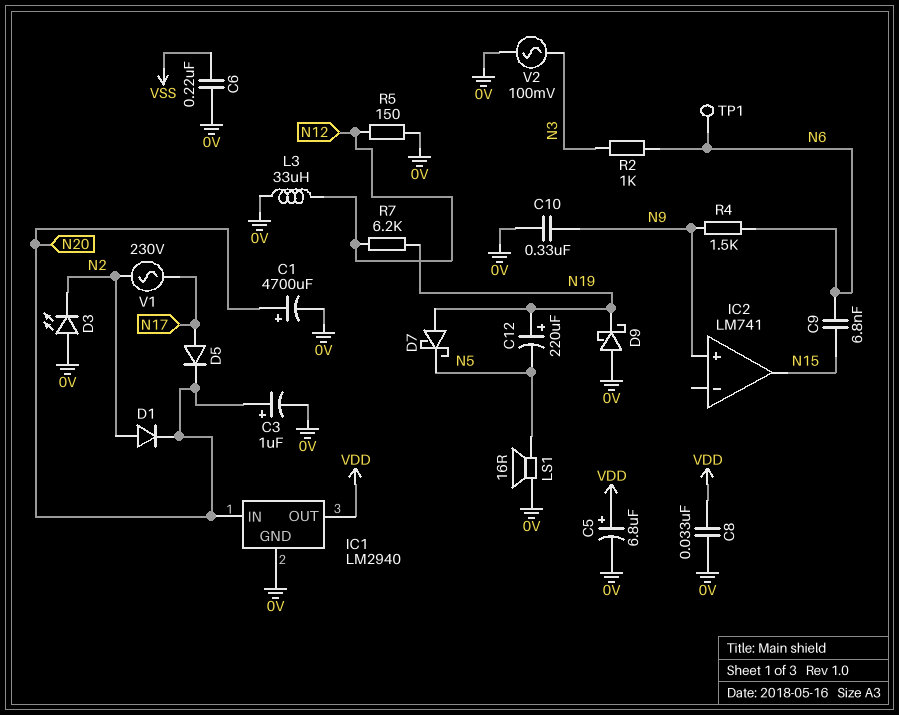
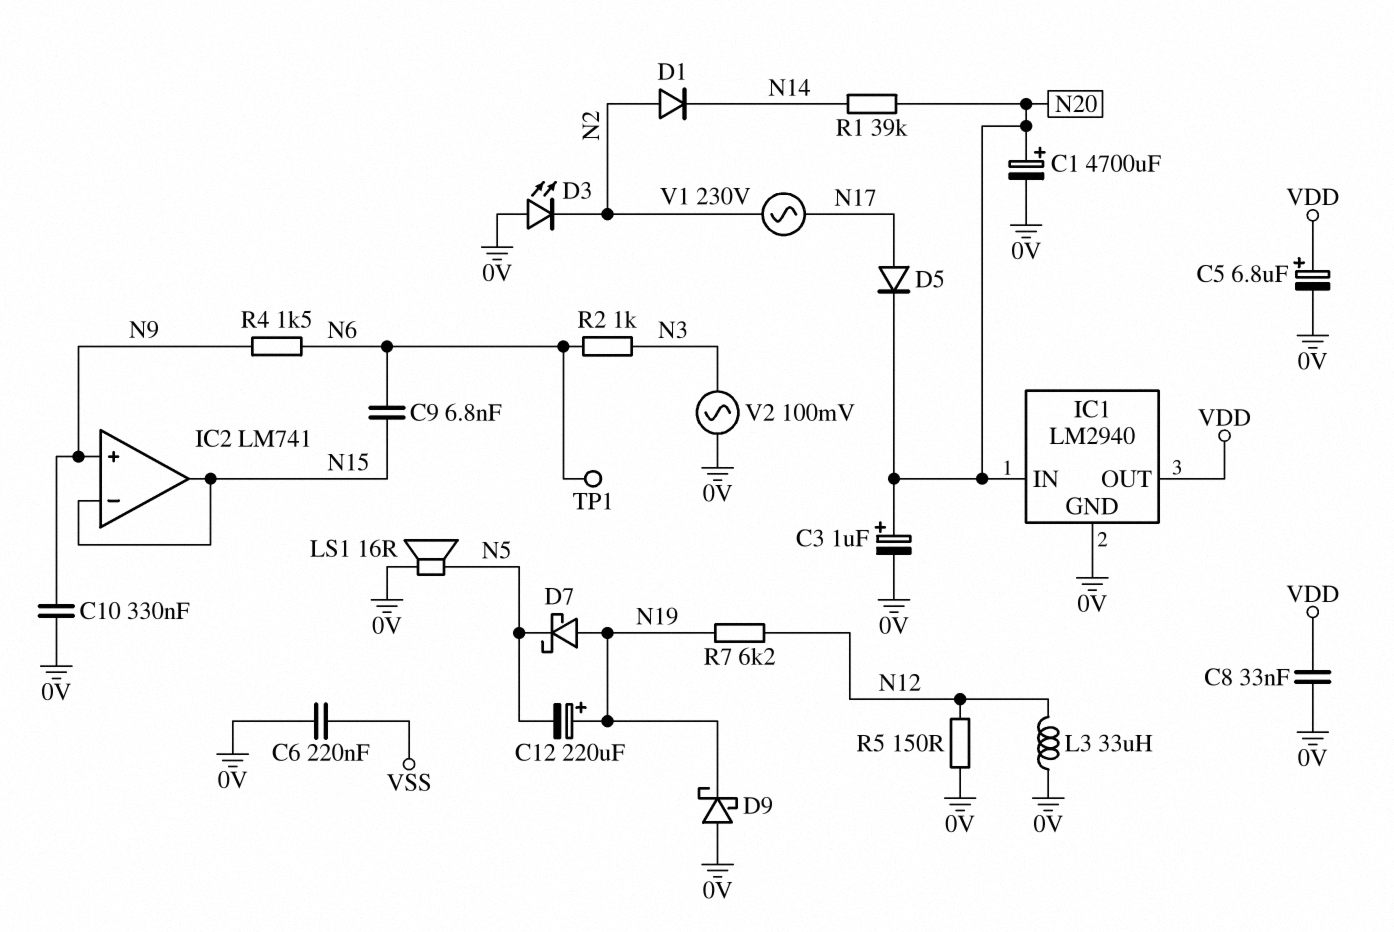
D1: diode (A N2, K N20) -> diode (A N2, K N14)
IC2 pin in-: none -> N15
R1: none -> 39k (N14, N20)

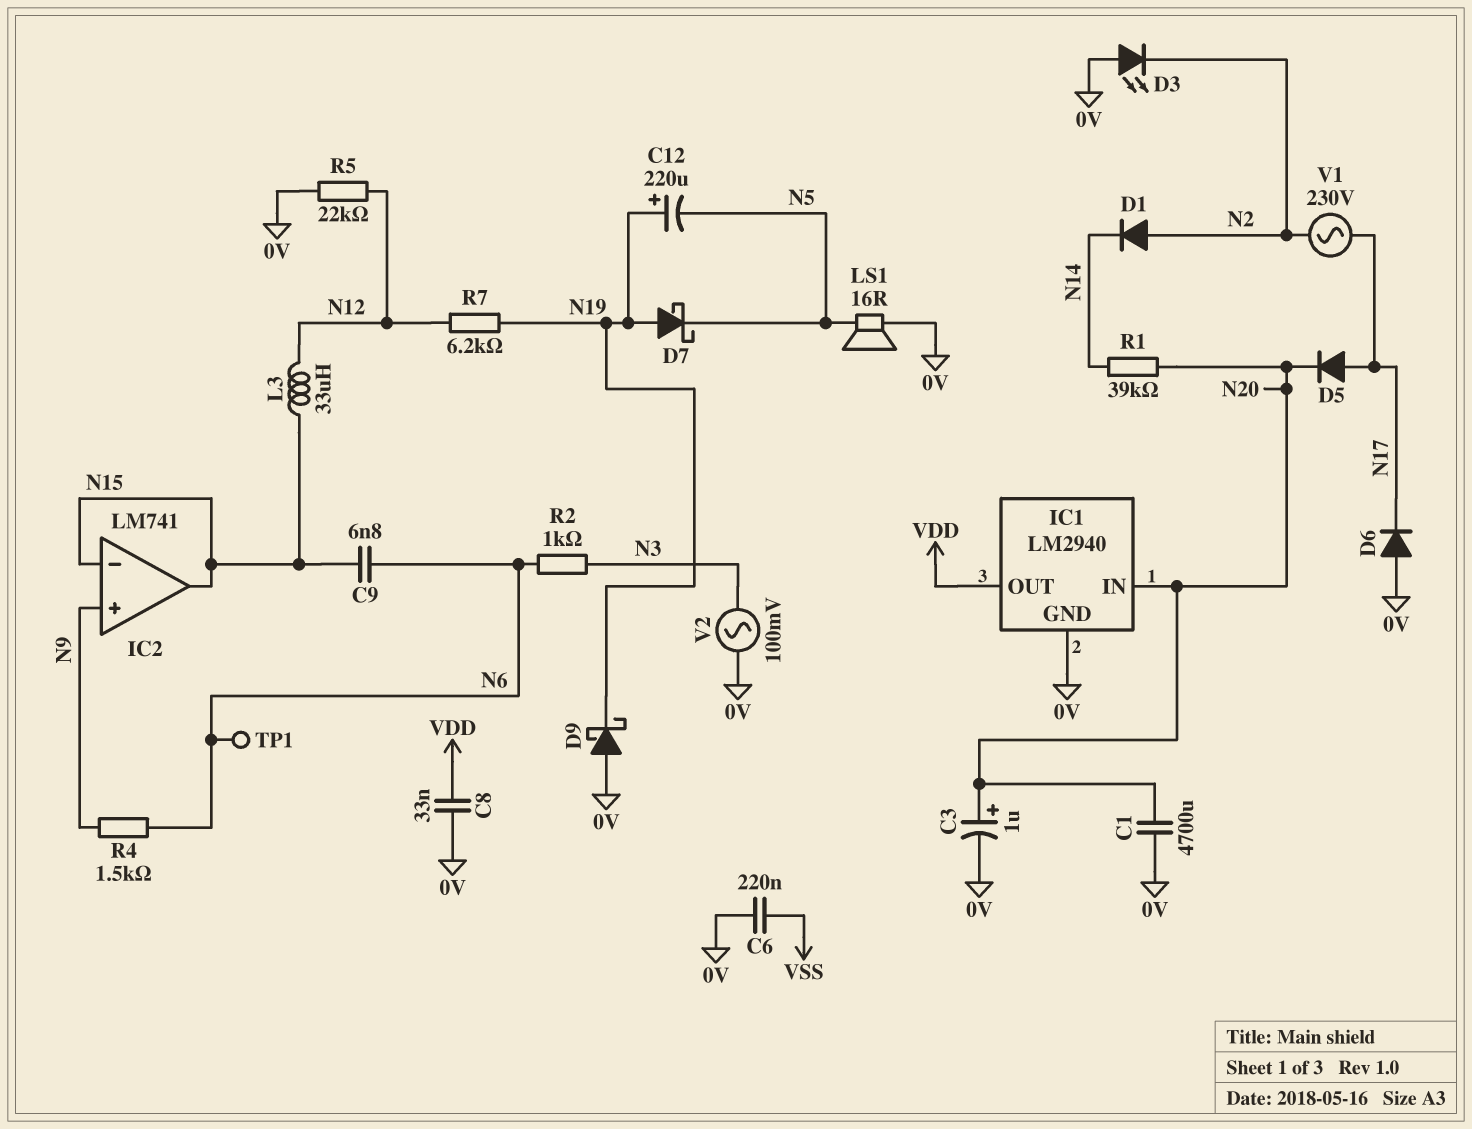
C1: 4700uF (plus N20, minus 0V) -> 4700uF (0V, N20)
C5: 6.8uF (plus VDD, minus 0V) -> none
C10: 330nF (0V, N9) -> none
D6: none -> diode (A 0V, K N17)
L3: 33uH (0V, N12) -> 33uH (N12, N15)
R5: 150 (0V, N12) -> 22k (0V, N12)

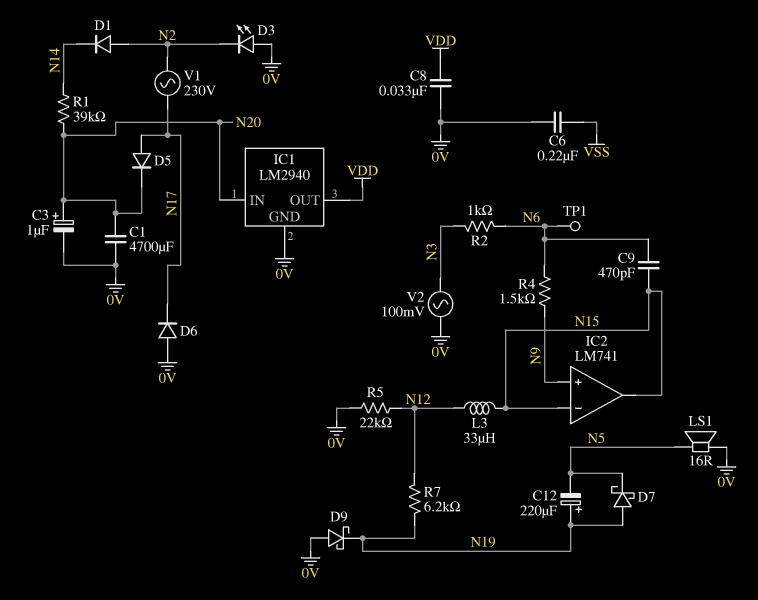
C9: 6.8nF (N6, N15) -> 470pF (N6, N15)

